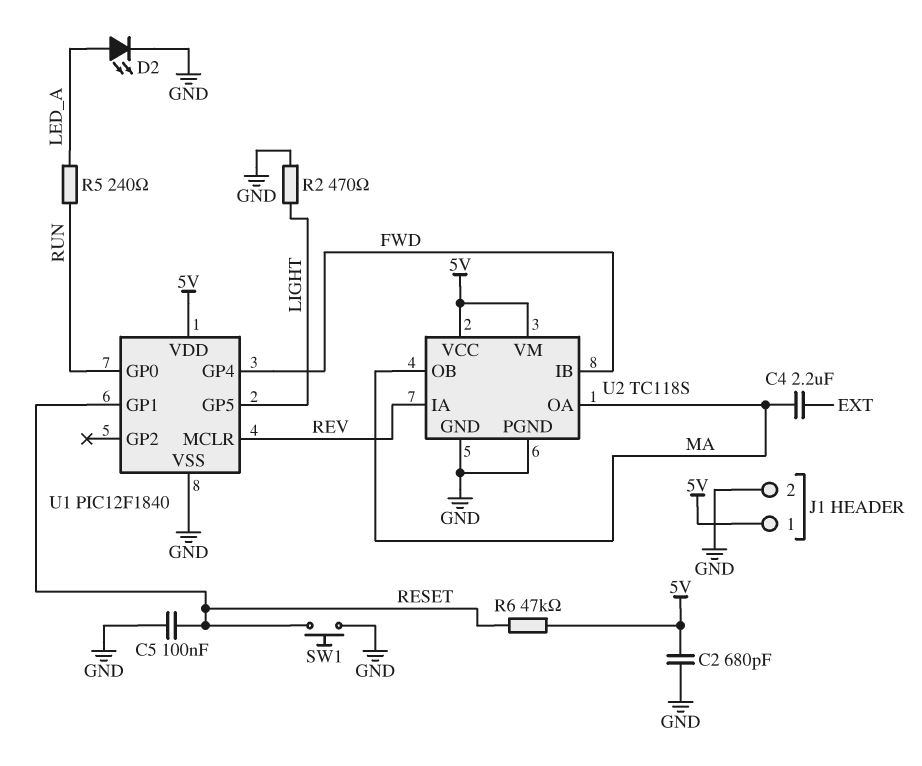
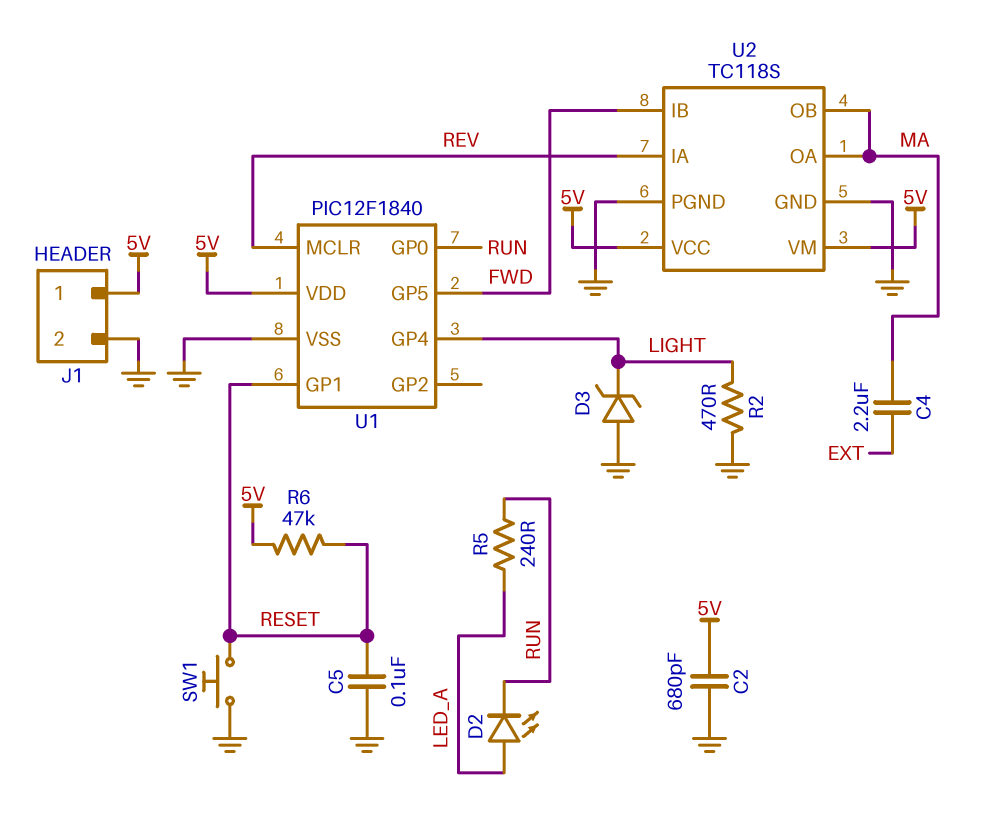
D2: LED (A LED_A, K GND) -> LED (A LED_A, K RUN)
D3: none -> zener (A GND, K LIGHT)
U1 pin GP4: FWD -> LIGHT
U1 pin GP5: LIGHT -> FWD

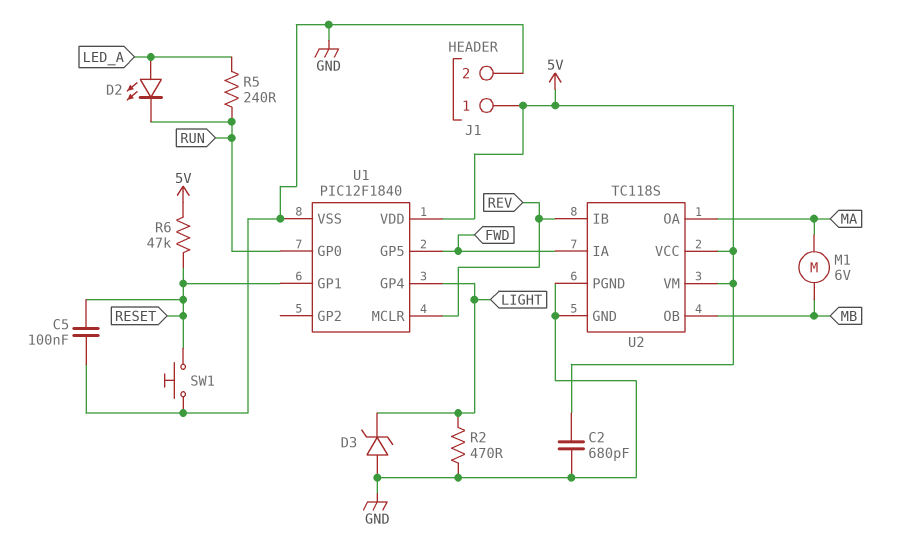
C4: 2.2uF (EXT, MA) -> none
M1: none -> motor 6V (MA, MB)
U2 pin IA: REV -> FWD
U2 pin IB: FWD -> REV
U2 pin OB: MA -> MB

